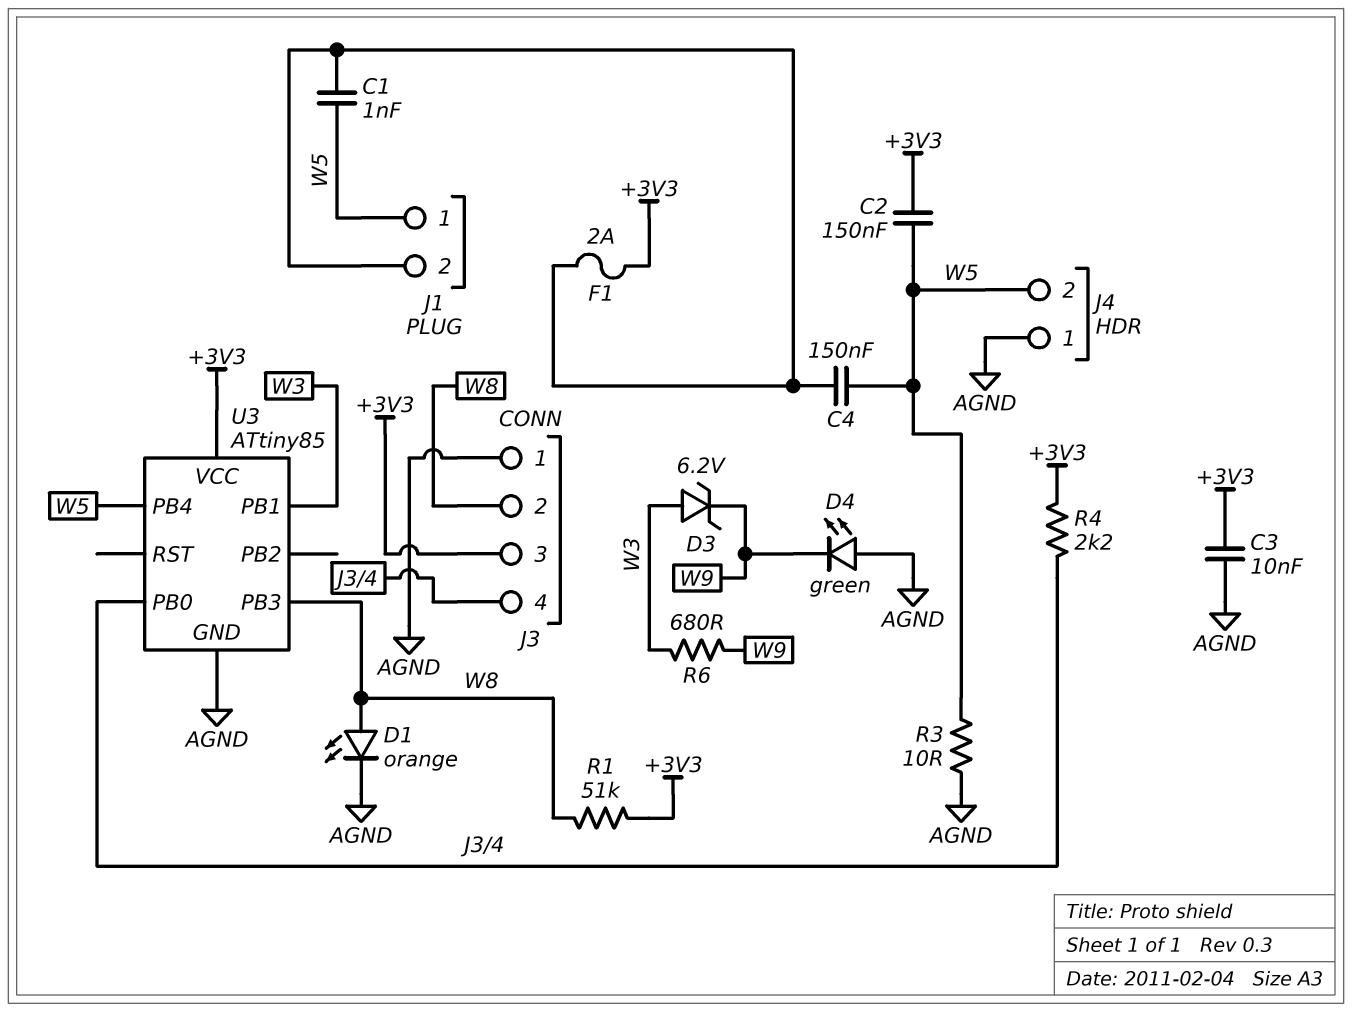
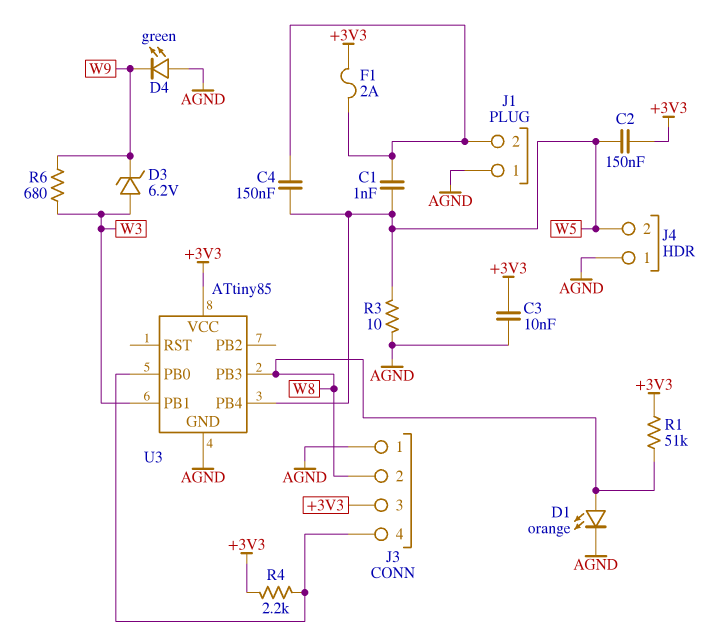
J1 pin 1: W5 -> AGND

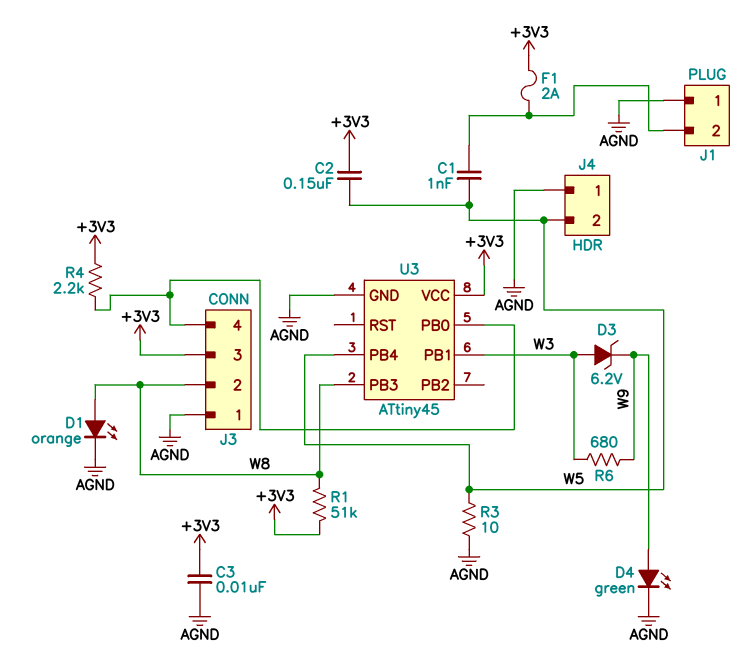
C4: 150nF (J1/2, W5) -> none
D4: LED green (A AGND, K W9) -> LED green (A W9, K AGND)
U3: ATtiny85 -> ATtiny45

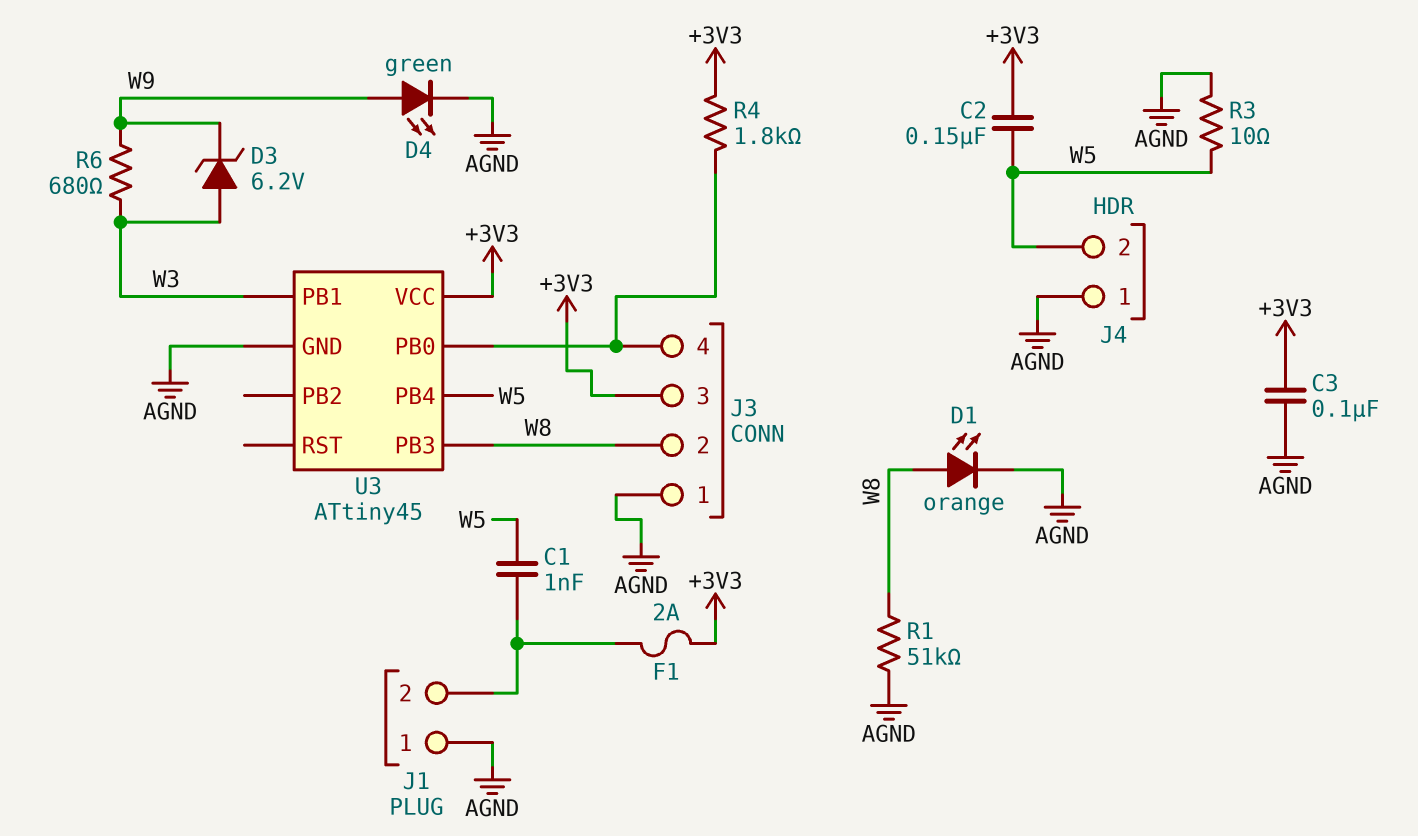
C3: 10nF (+3V3, AGND) -> 100nF (+3V3, AGND)
R1: 51k (+3V3, W8) -> 51k (AGND, W8)
R4: 2.2k (+3V3, J3/4) -> 1.8k (+3V3, J3/4)

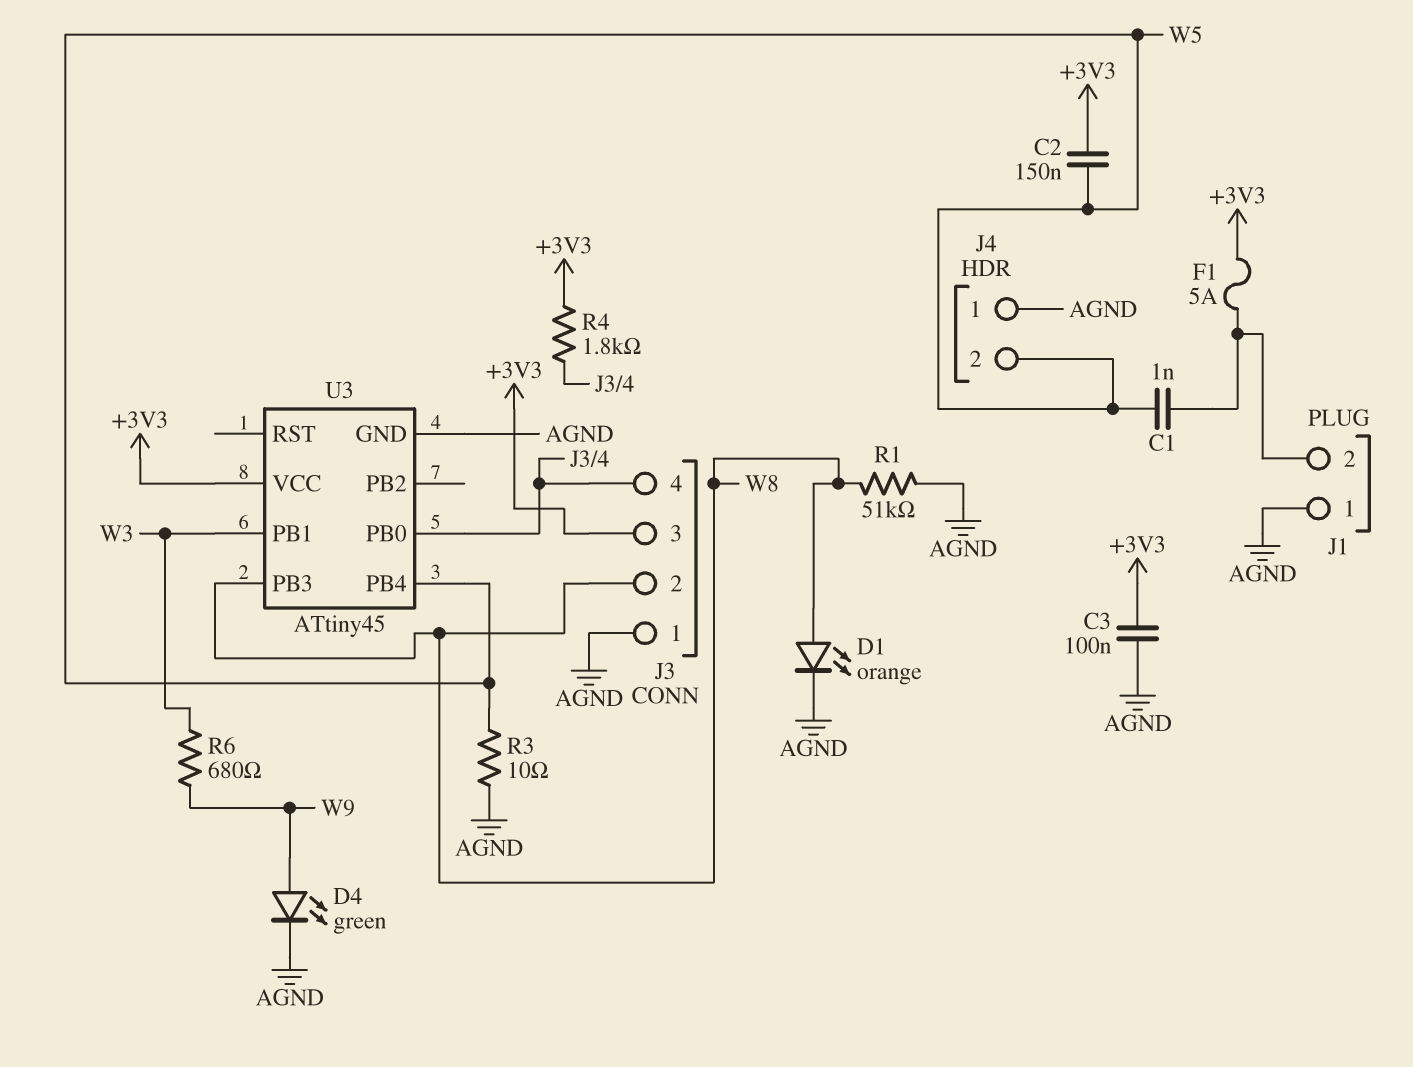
D3: zener 6.2V (A W3, K W9) -> none
F1: 2A (+3V3, J1/2) -> 5A (+3V3, J1/2)

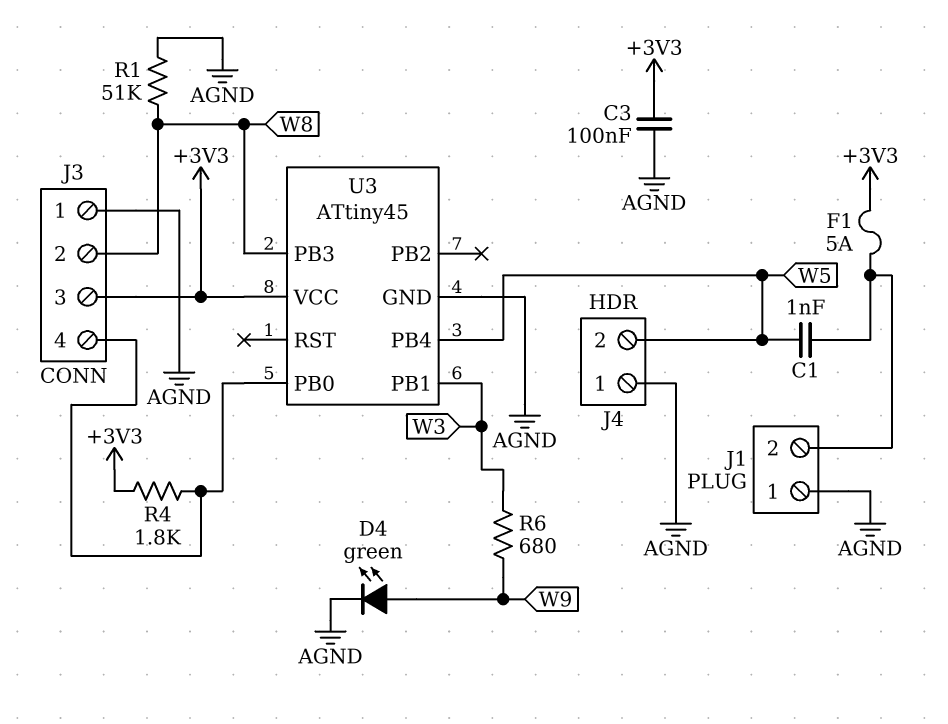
C2: 150nF (+3V3, W5) -> none
D1: LED orange (A W8, K AGND) -> none
R3: 10 (AGND, W5) -> none

